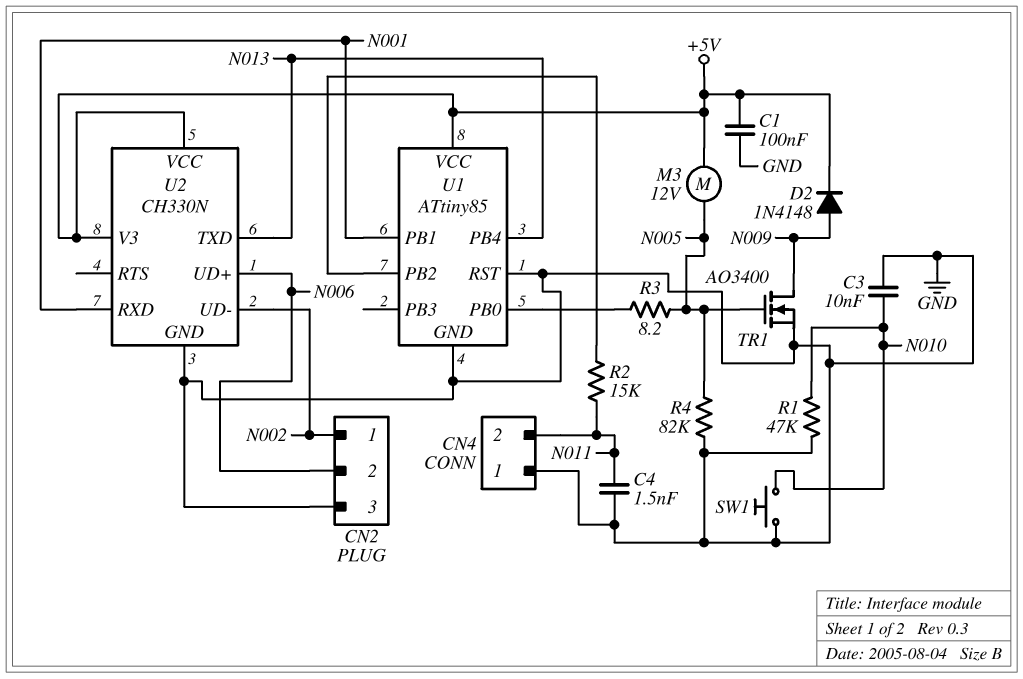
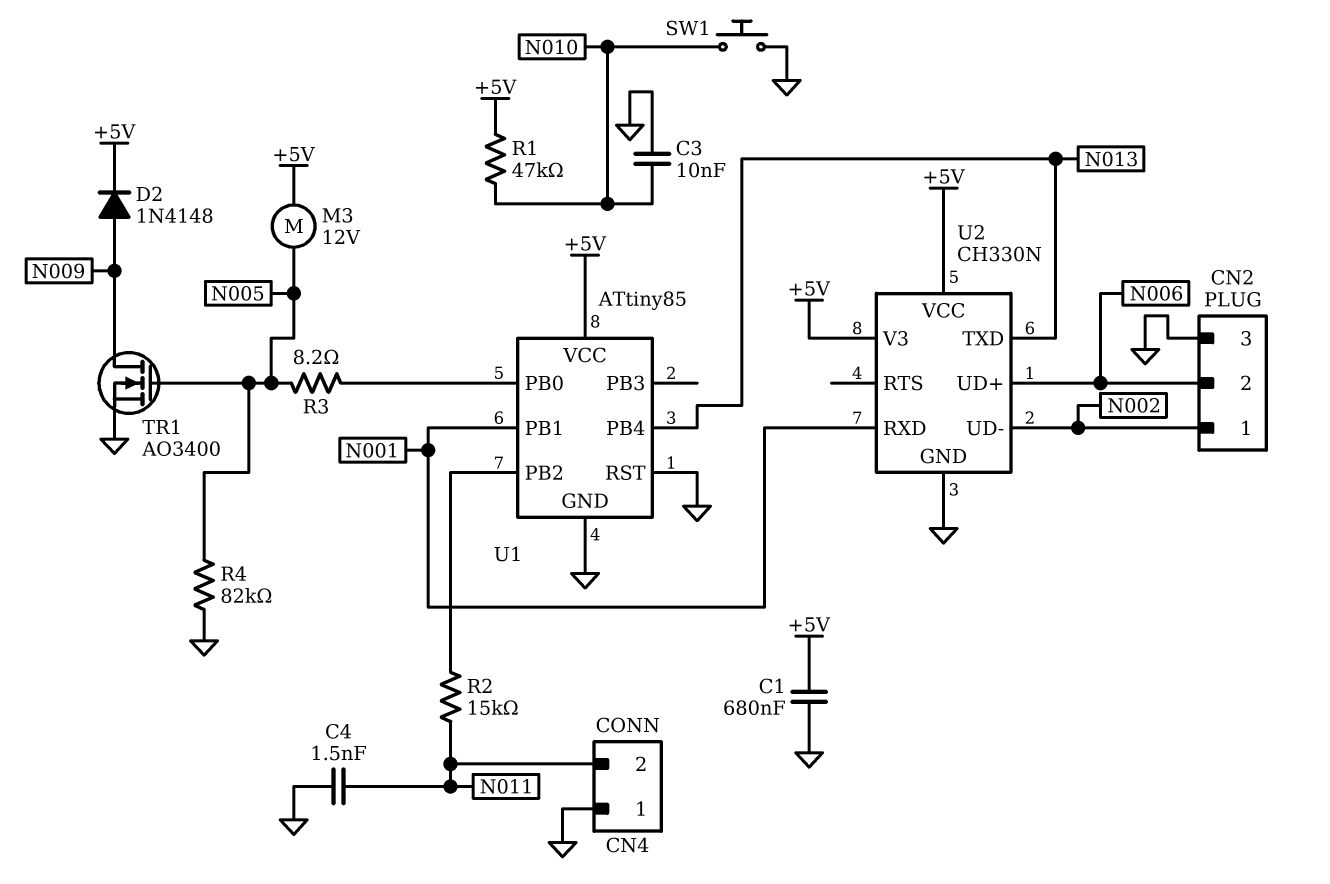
C1: 100nF (+5V, GND) -> 680nF (+5V, GND)
R1: 47k (GND, N010) -> 47k (+5V, N010)

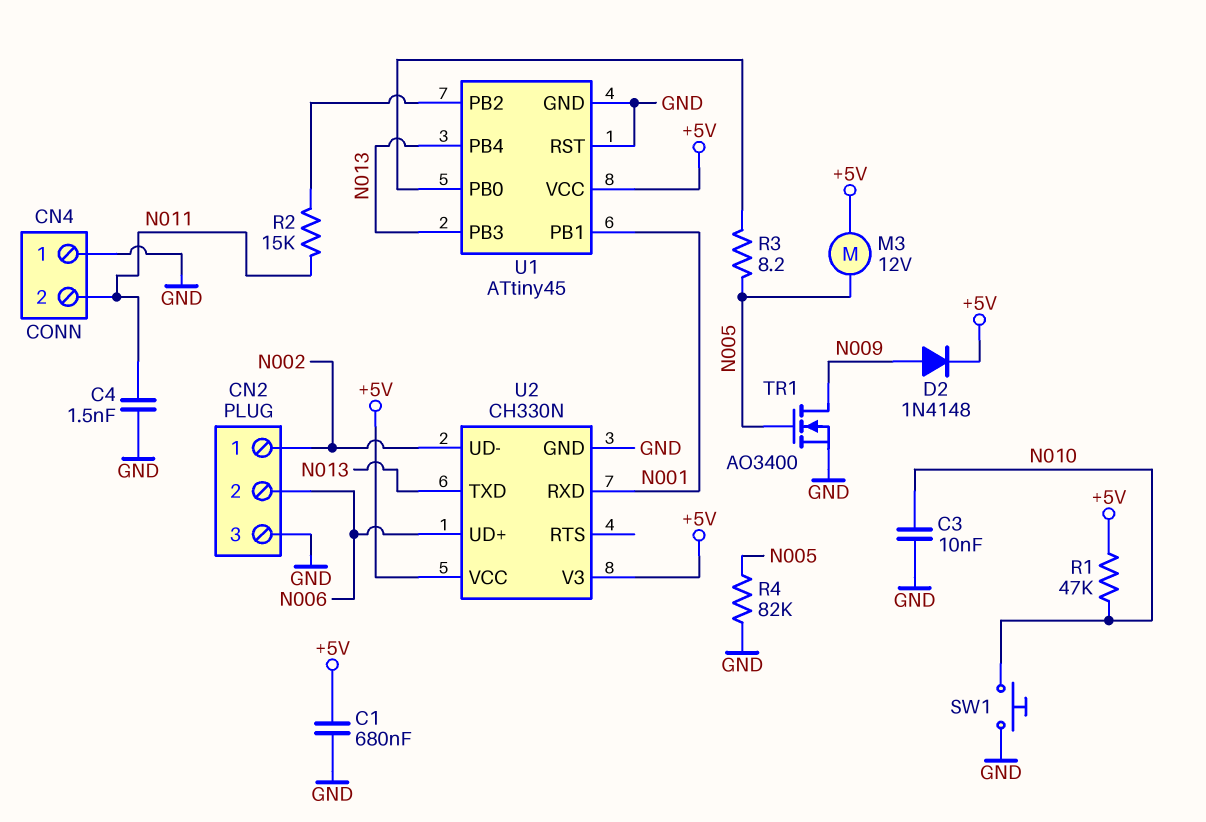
U1: ATtiny85 -> ATtiny45
U1 pin PB3: none -> N013

